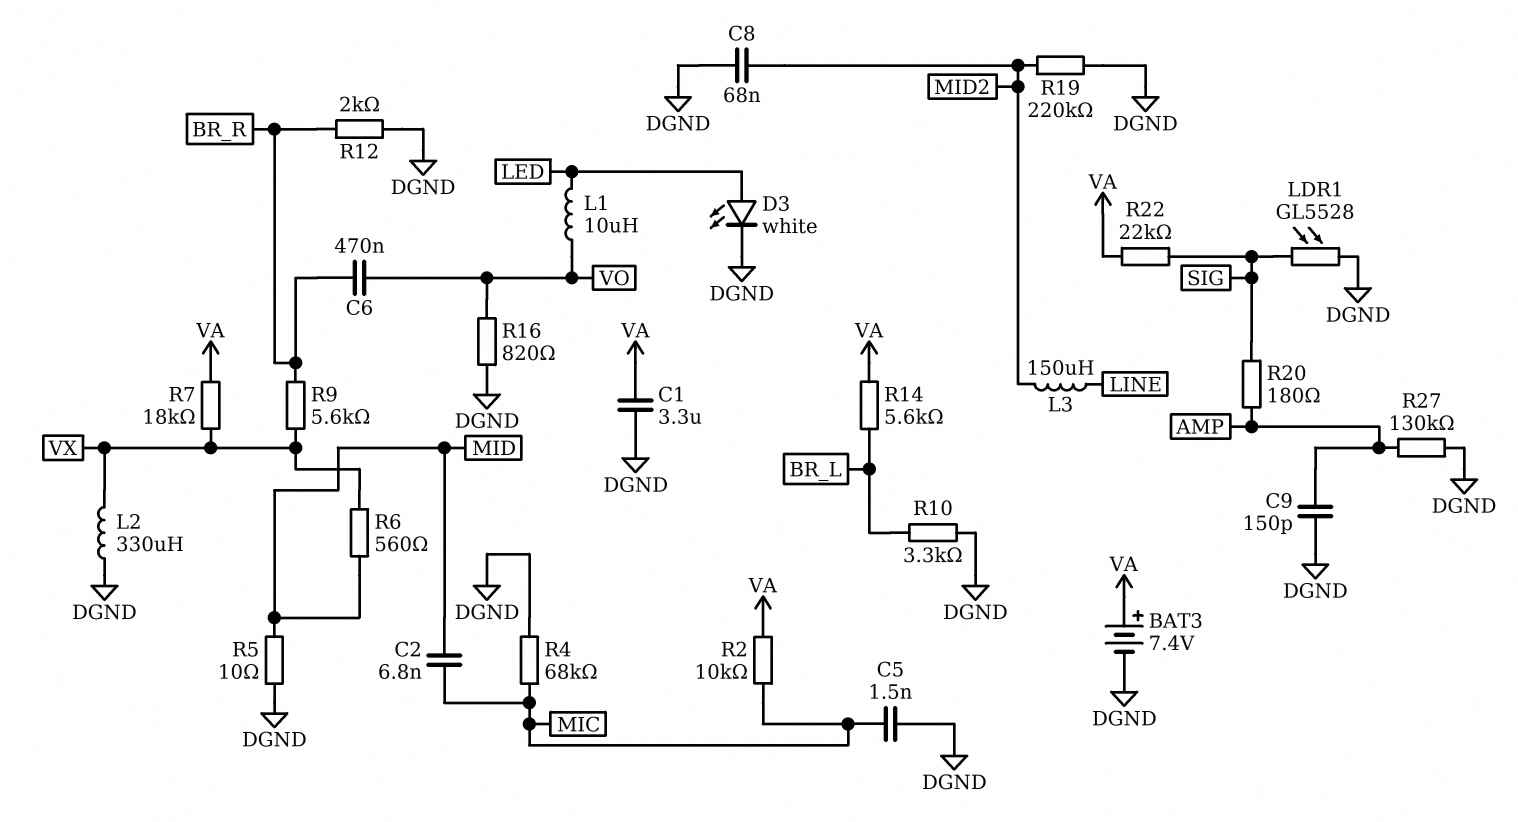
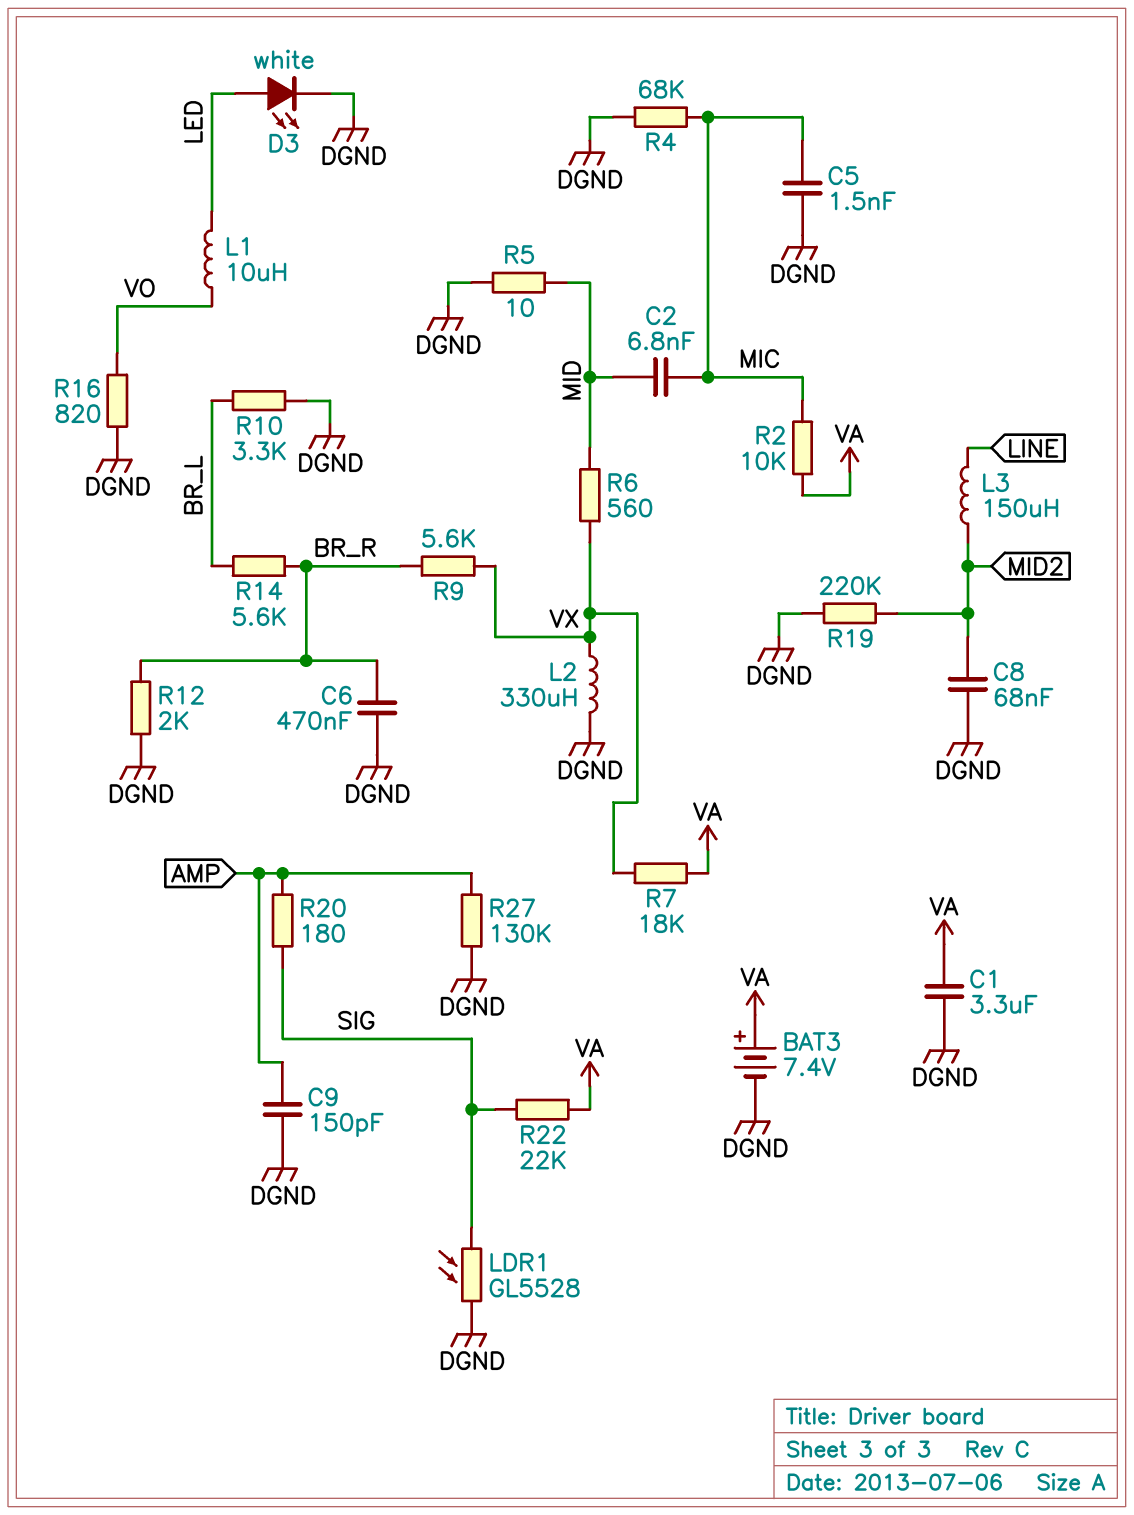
C6: 470nF (BR_R, VO) -> 470nF (BR_R, DGND)
R14: 5.6k (BR_L, VA) -> 5.6k (BR_L, BR_R)

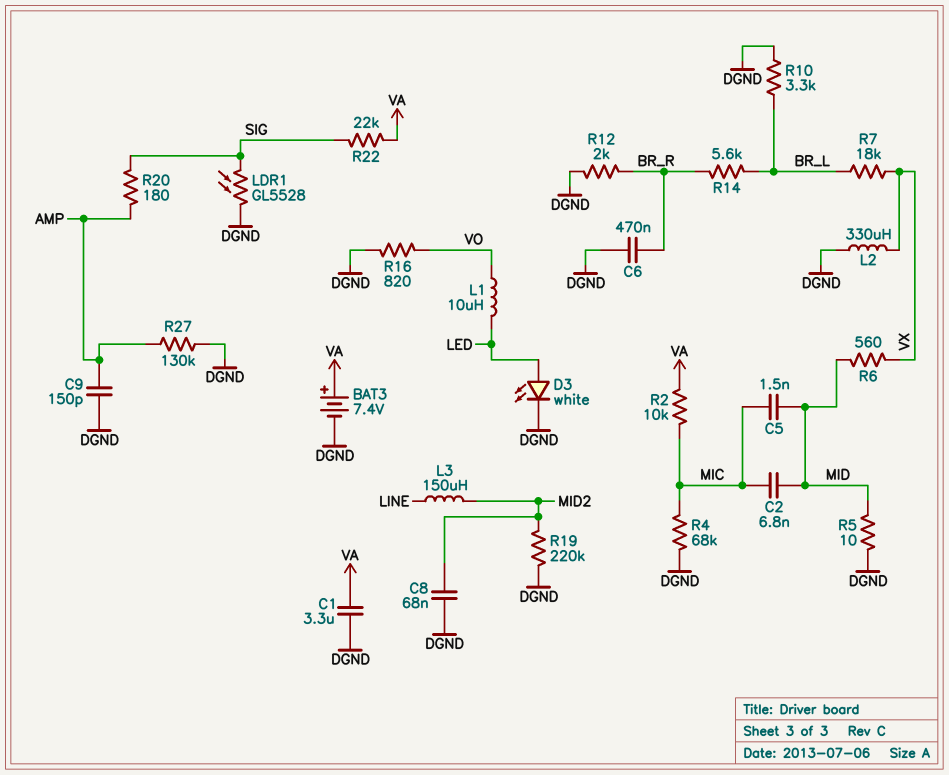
C5: 1.5nF (DGND, MIC) -> 1.5nF (MIC, MID)
R7: 18k (VA, VX) -> 18k (BR_L, VX)
R9: 5.6k (BR_R, VX) -> none

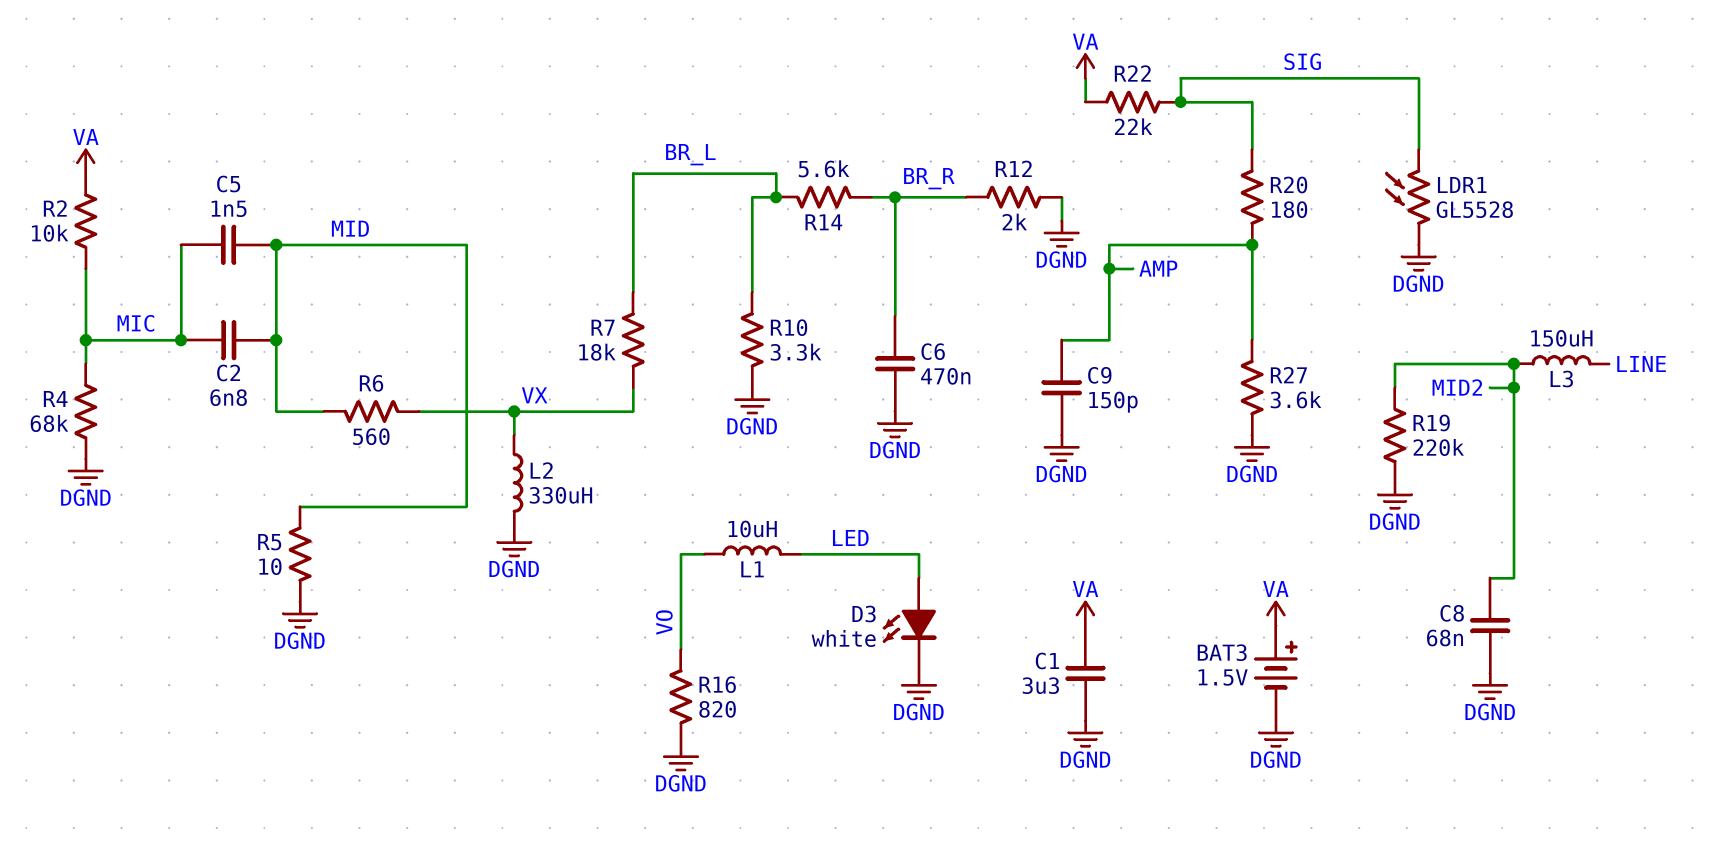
BAT3: 7.4V (plus VA, minus DGND) -> 1.5V (plus VA, minus DGND)
R27: 130k (AMP, DGND) -> 3.6k (AMP, DGND)

